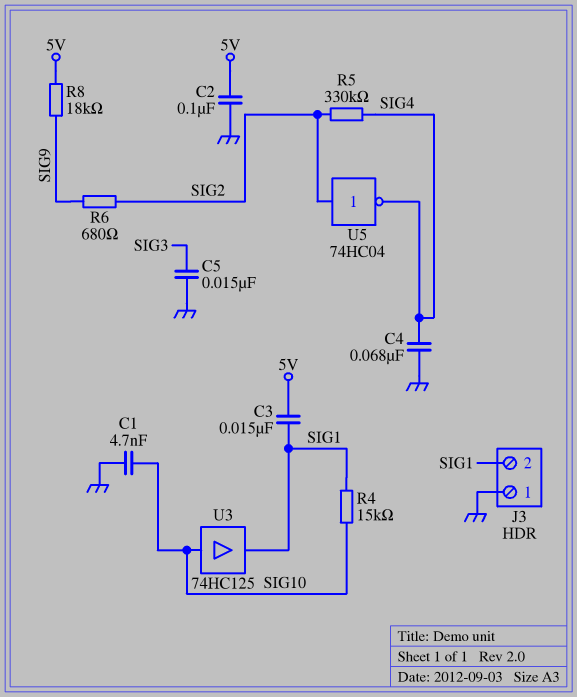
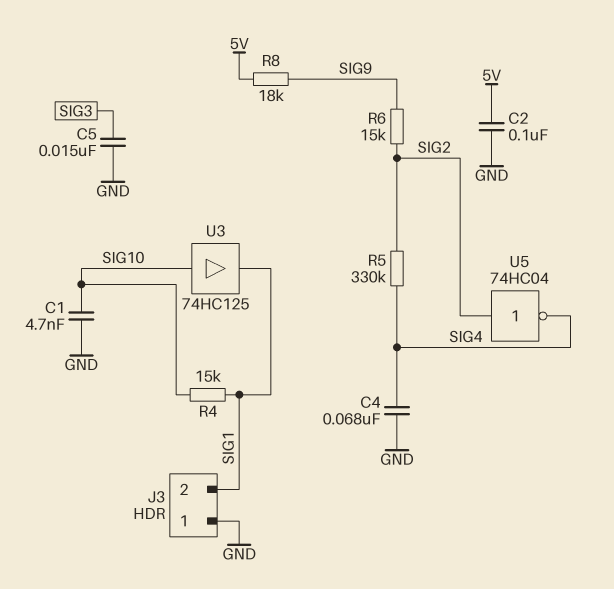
C3: 15nF (5V, SIG1) -> none
R6: 680 (SIG2, SIG9) -> 15k (SIG2, SIG9)

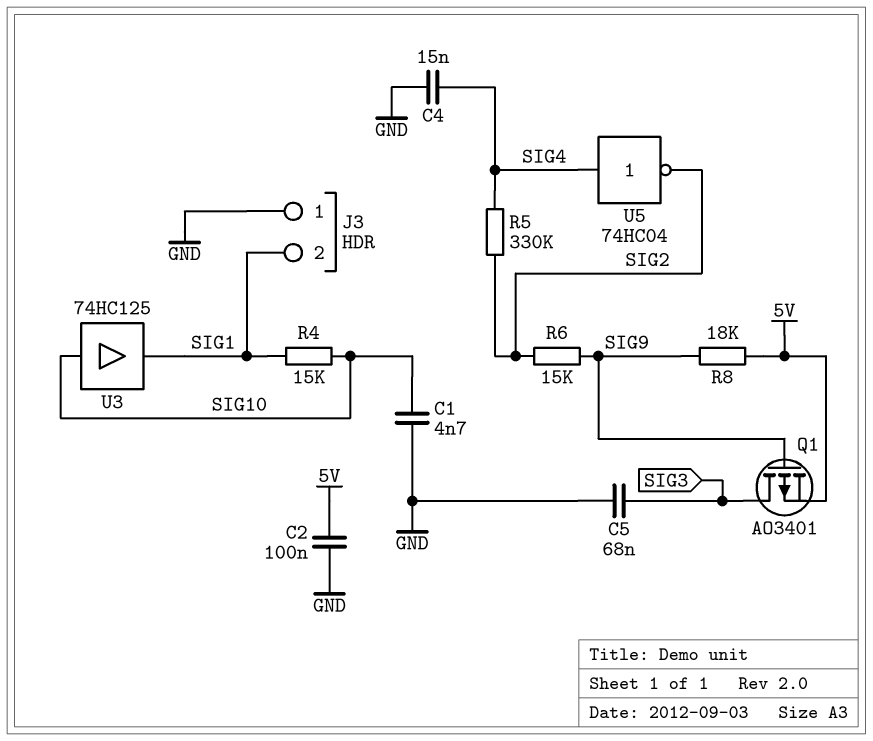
C4: 68nF (GND, SIG4) -> 15nF (GND, SIG4)
C5: 15nF (GND, SIG3) -> 68nF (GND, SIG3)
Q1: none -> PMOS AO3401 (G SIG9, D SIG3, S 5V)
U5: NOT 74HC04 (in SIG2, out SIG4) -> NOT 74HC04 (in SIG4, out SIG2)

